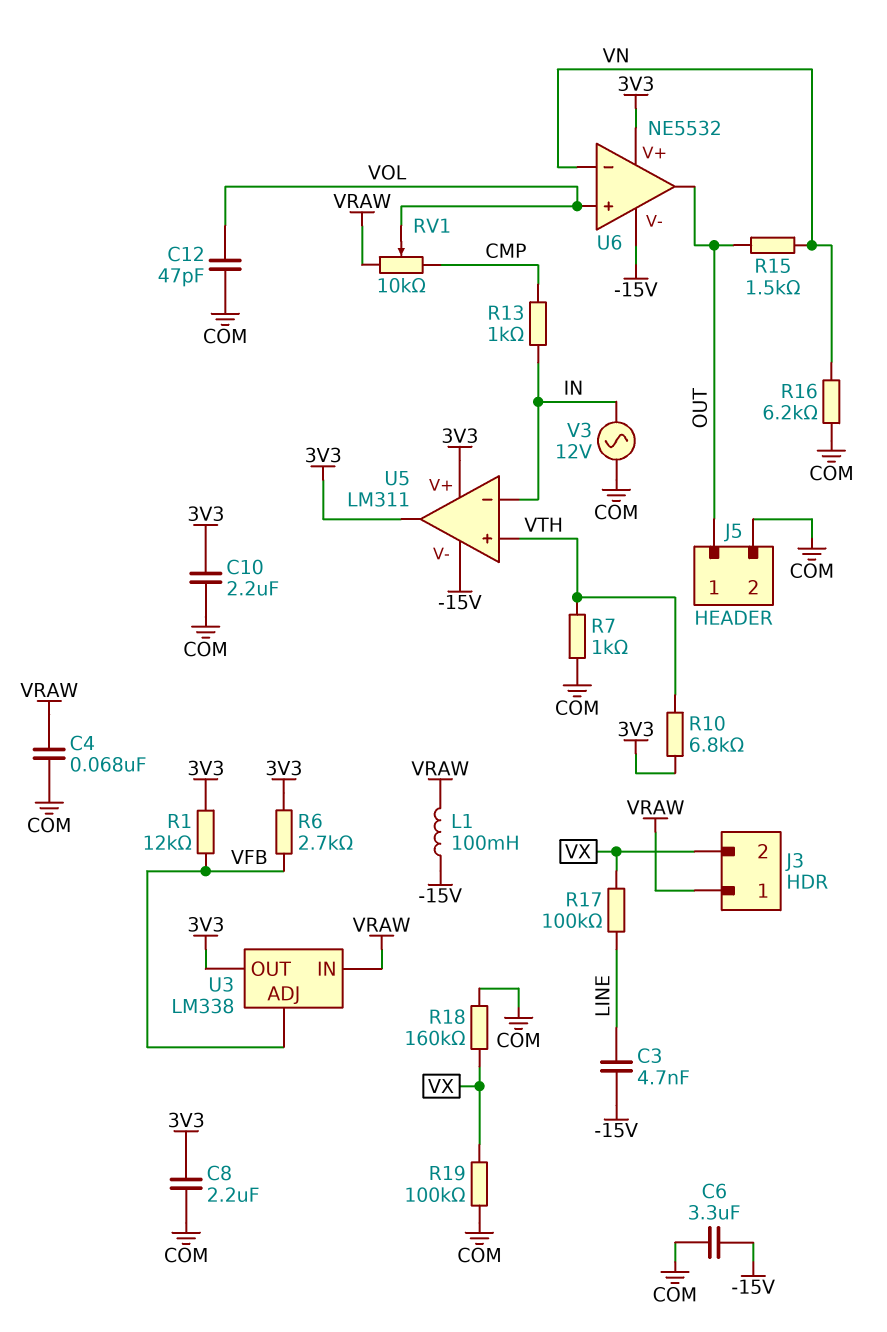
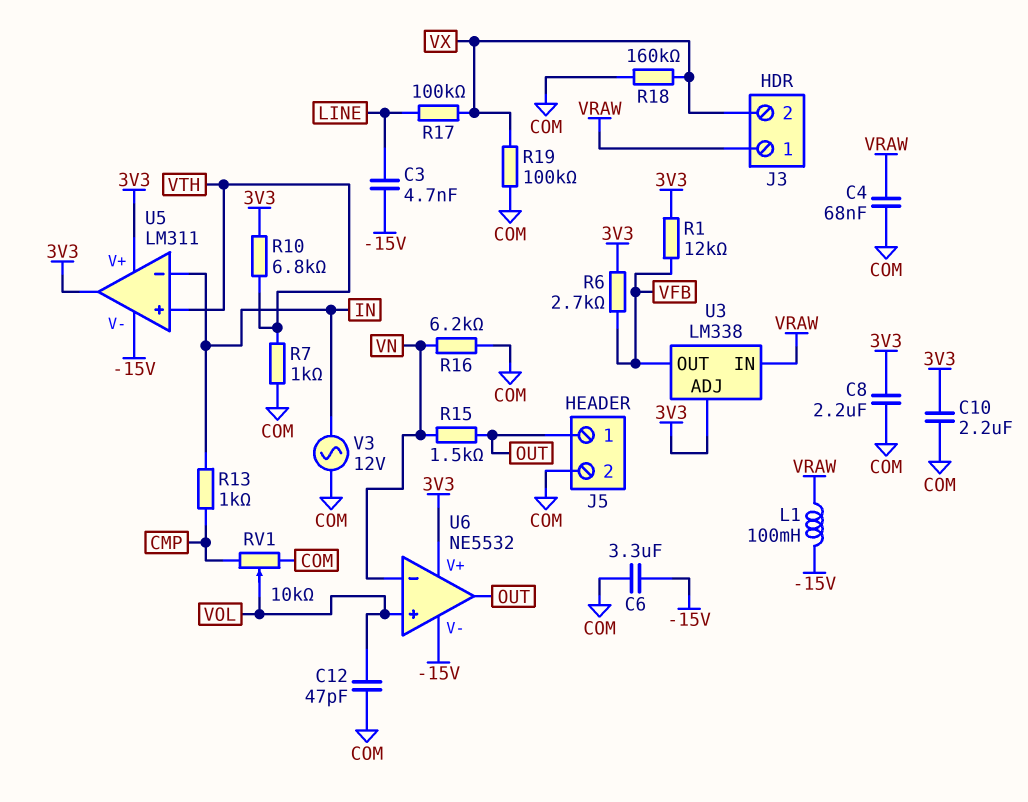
RV1: 10k (CMP, VRAW, wiper VOL) -> 10k (CMP, COM, wiper VOL)
U3 pin ADJ: VFB -> 3V3
U3 pin OUT: 3V3 -> VFB

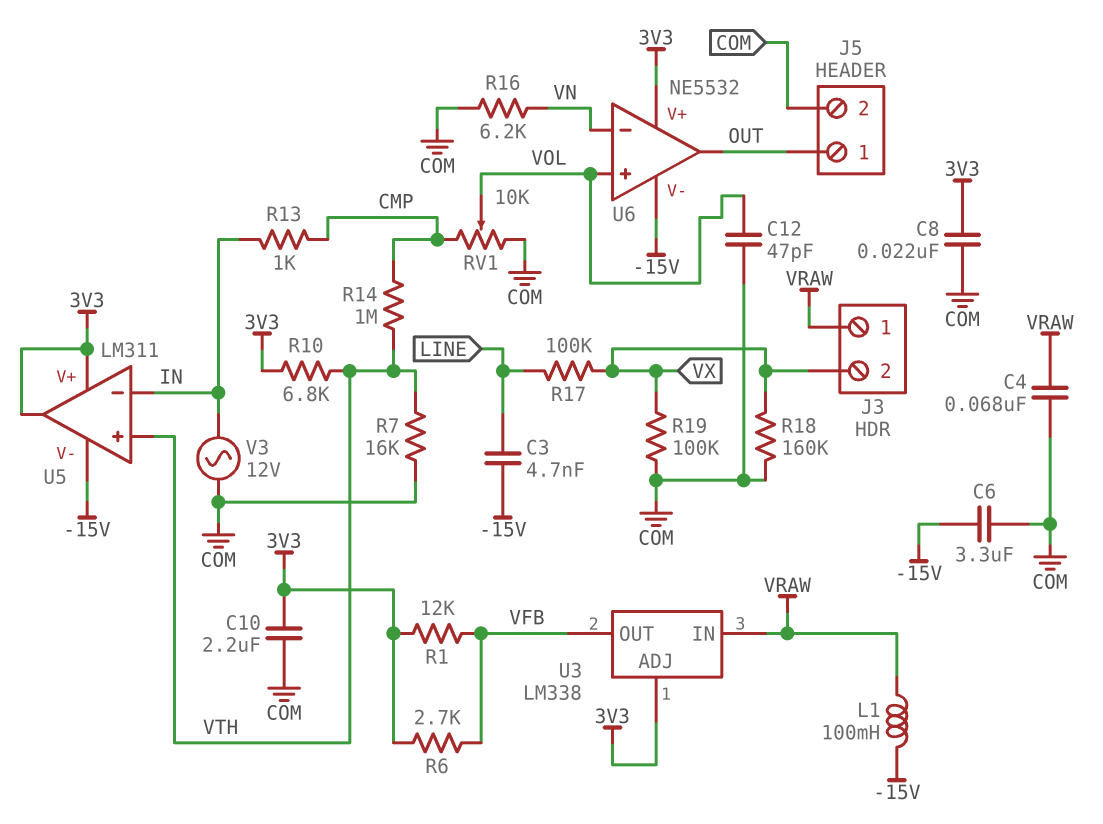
C8: 2.2uF (3V3, COM) -> 22nF (3V3, COM)
R7: 1k (COM, VTH) -> 16k (COM, VTH)
R14: none -> 1M (CMP, VTH)
R15: 1.5k (OUT, VN) -> none

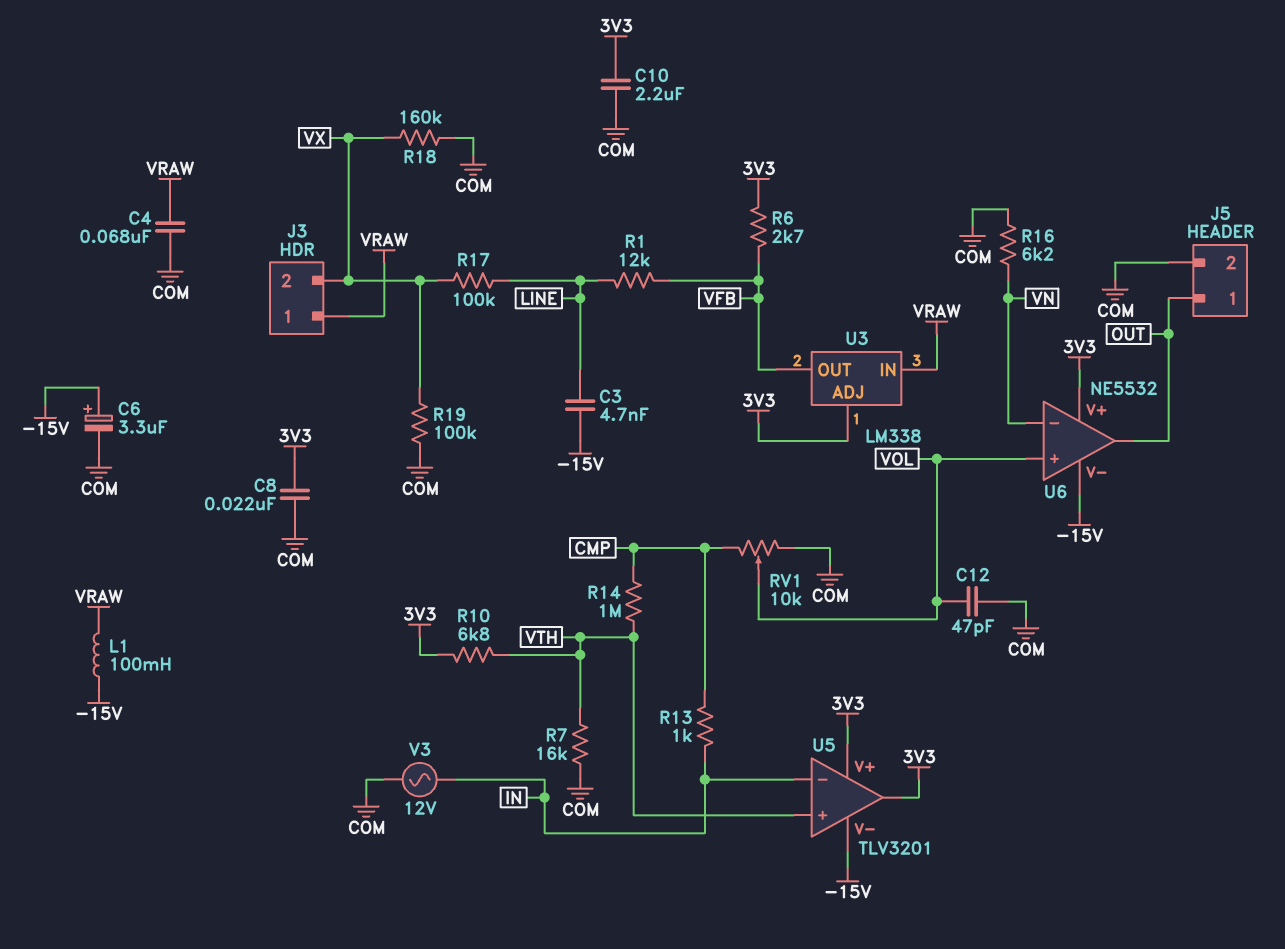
C6: 3.3uF (-15V, COM) -> 3.3uF (plus -15V, minus COM)
R1: 12k (3V3, VFB) -> 12k (LINE, VFB)
U5: LM311 -> TLV3201

